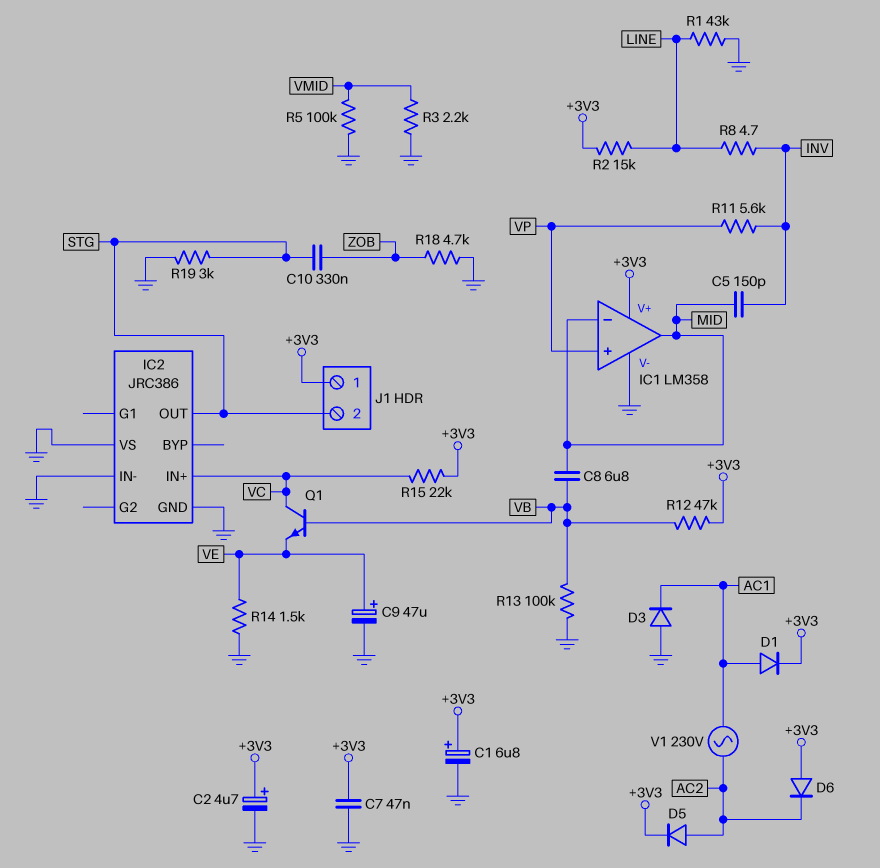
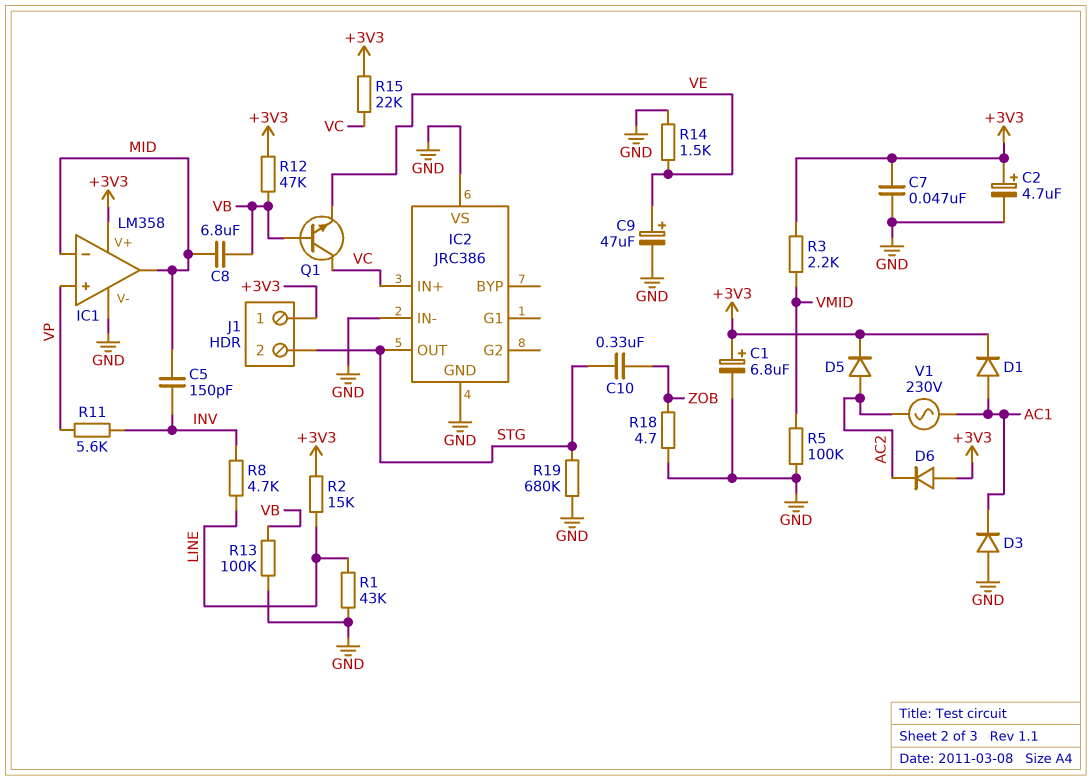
R3: 2.2k (GND, VMID) -> 2.2k (+3V3, VMID)
R8: 4.7 (INV, LINE) -> 4.7k (INV, LINE)
R18: 4.7k (GND, ZOB) -> 4.7 (GND, ZOB)
R19: 3k (GND, STG) -> 680k (GND, STG)

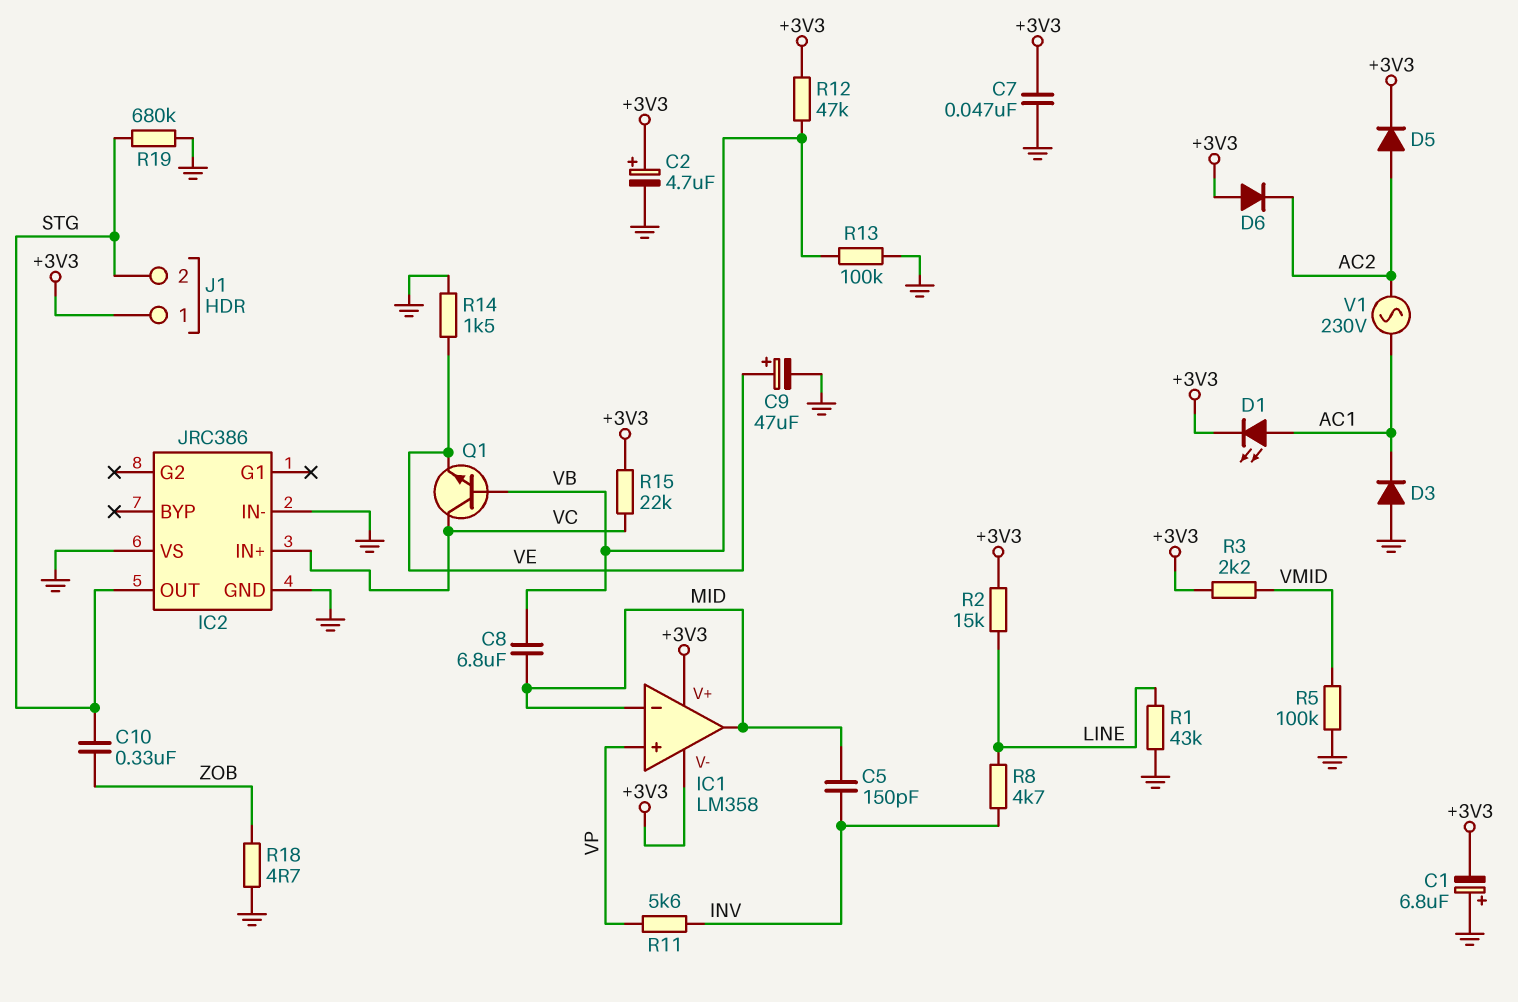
C1: 6.8uF (plus +3V3, minus GND) -> 6.8uF (plus GND, minus +3V3)
D1: diode (A AC1, K +3V3) -> LED (A AC1, K +3V3)
IC1 pin V-: GND -> +3V3

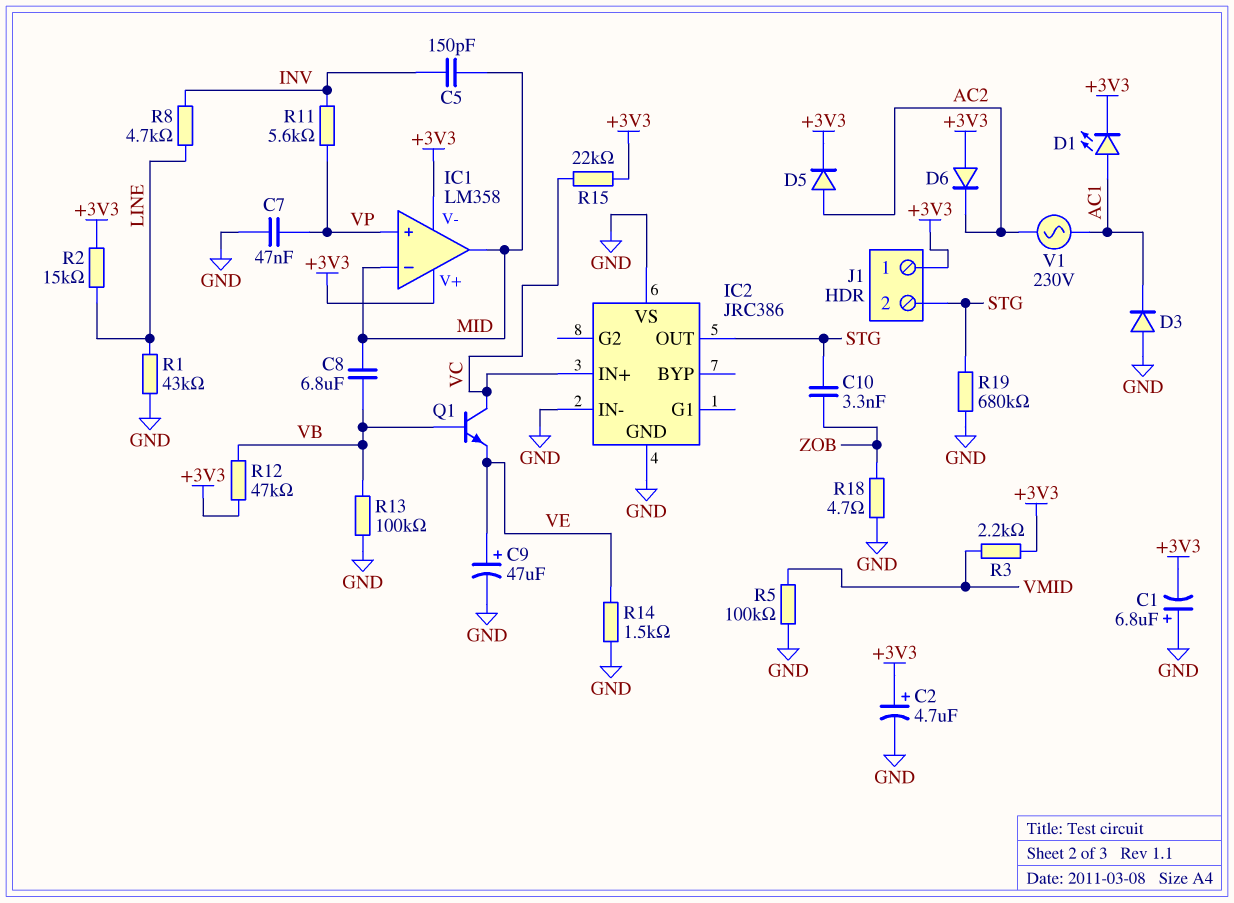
C7: 47nF (+3V3, GND) -> 47nF (GND, VP)
C10: 330nF (STG, ZOB) -> 3.3nF (STG, ZOB)

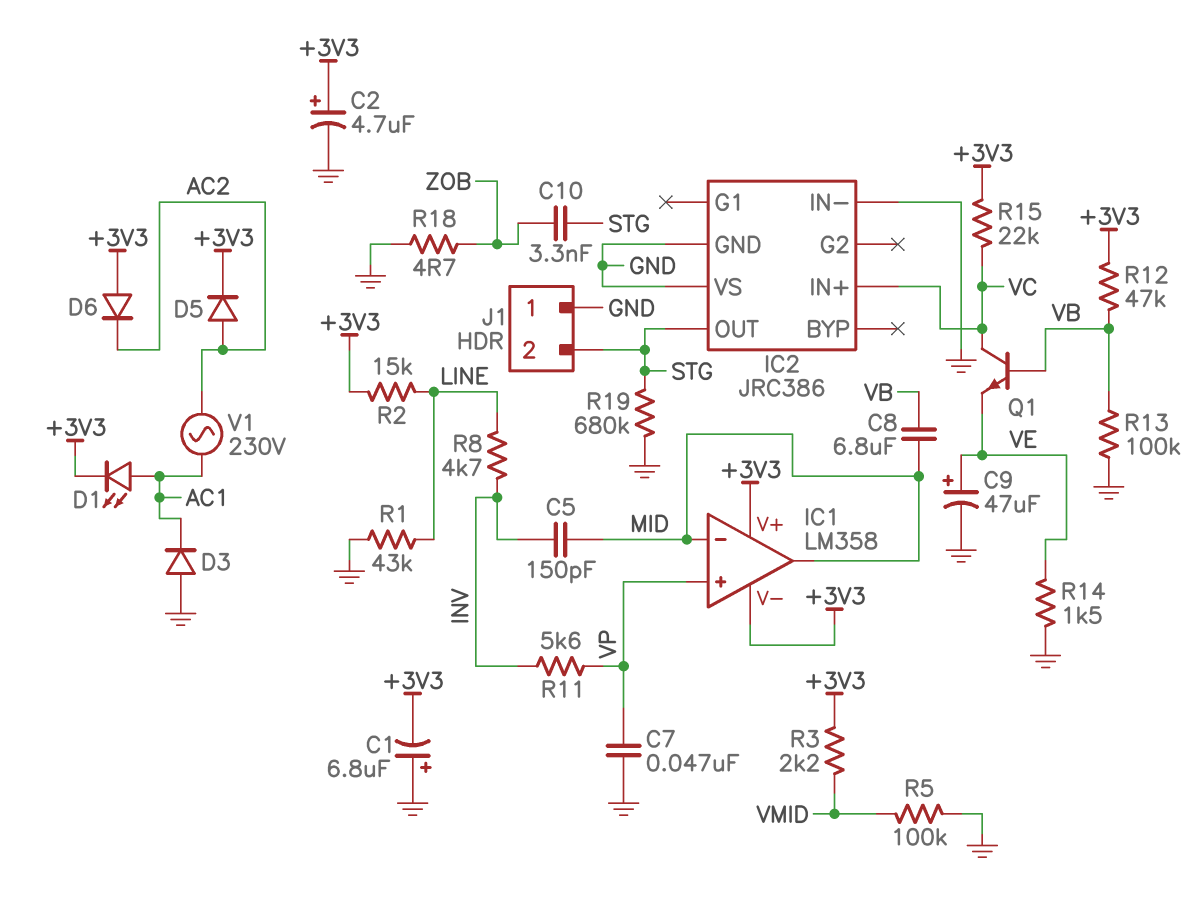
J1 pin 1: +3V3 -> GND

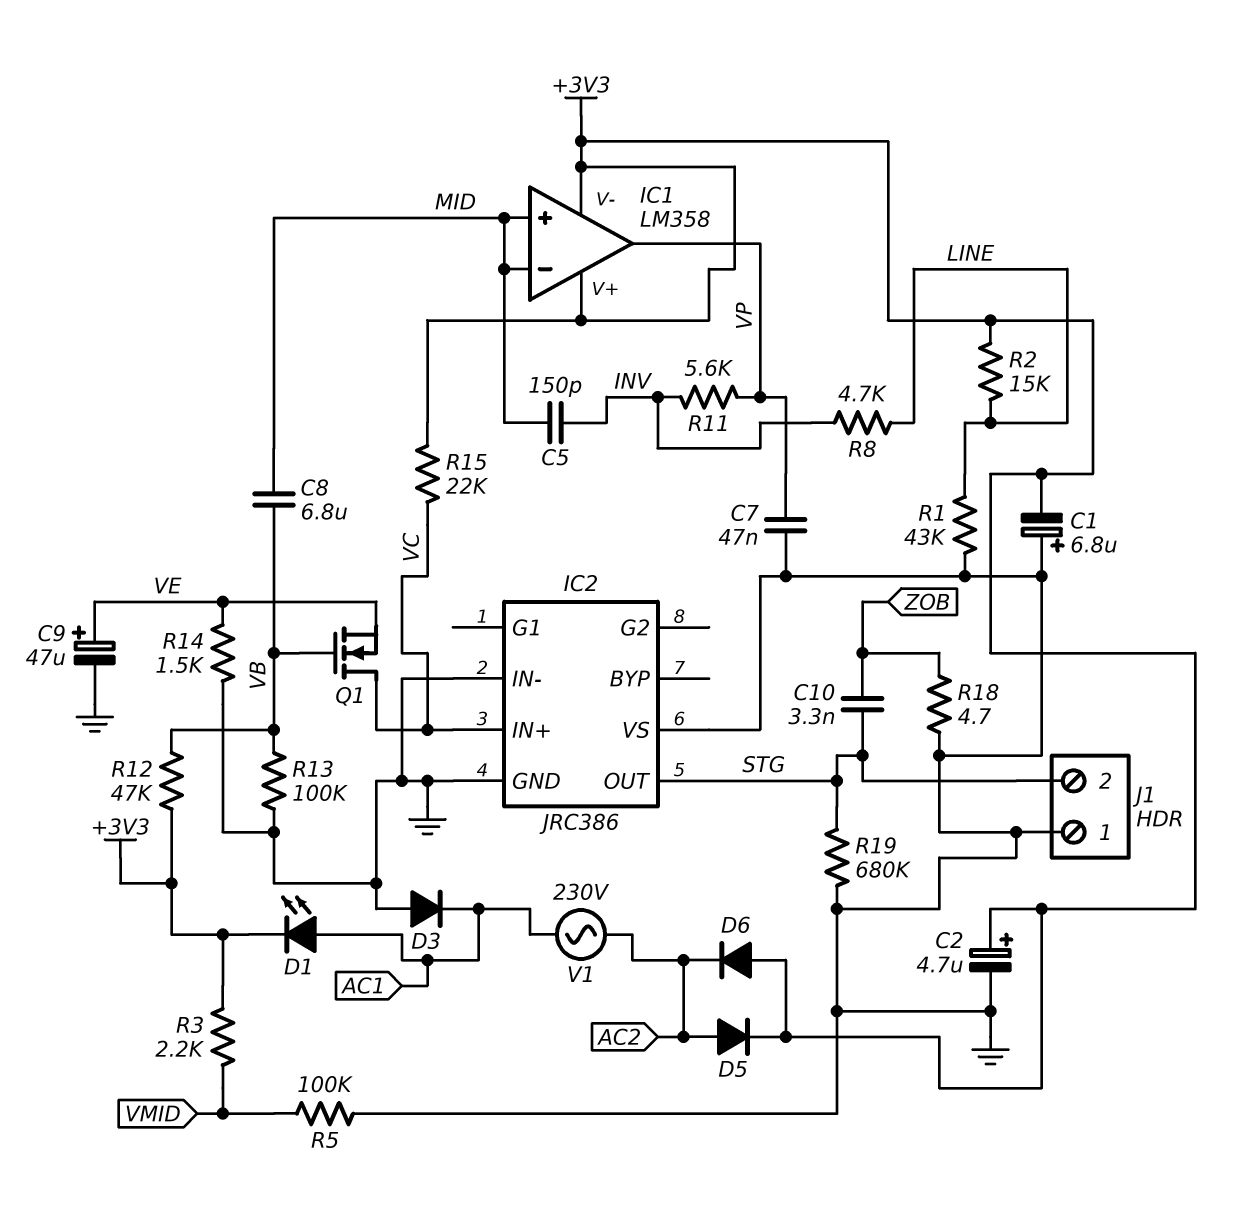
IC1 pin in+: VP -> MID
IC1 pin out: MID -> VP
Q1: NPN (B VB, C VC, E VE) -> NMOS (G VB, D VC, S VE)

